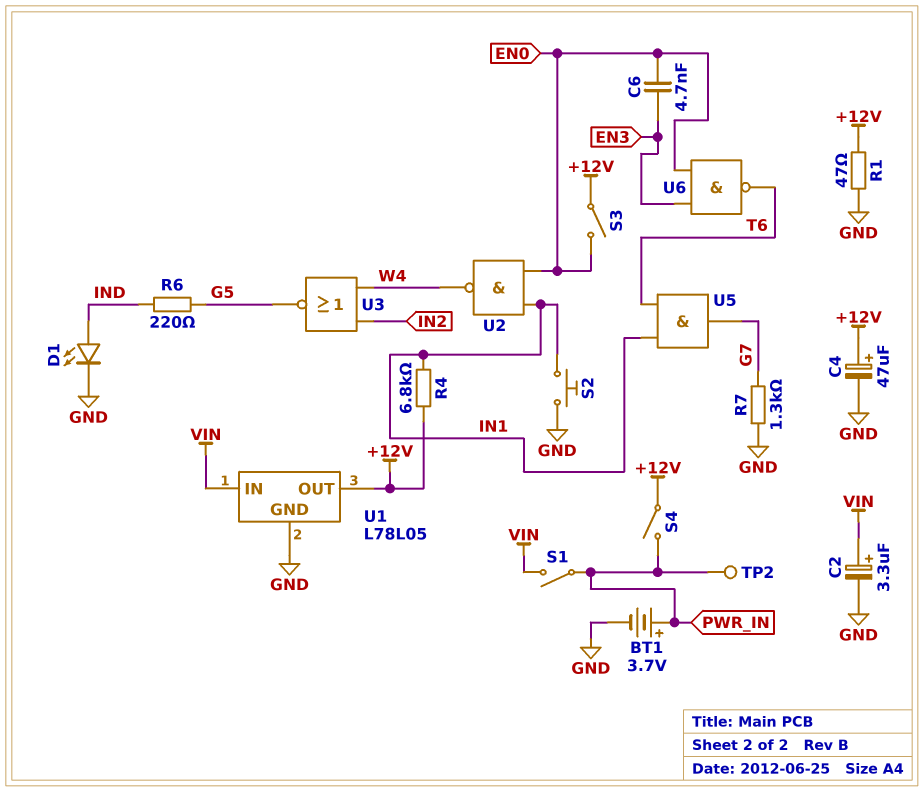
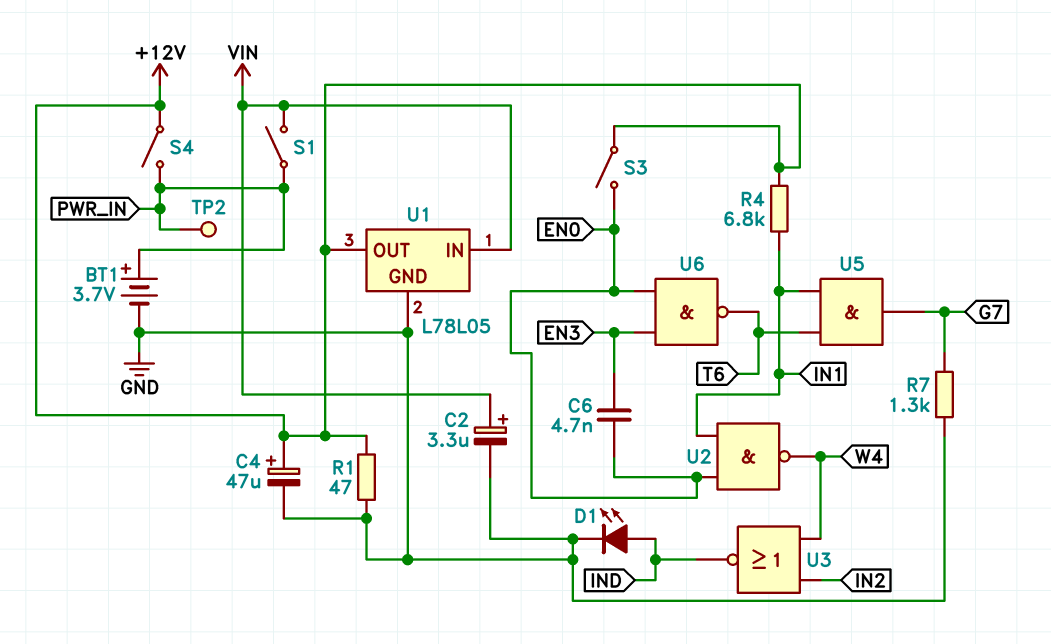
R6: 220 (G5, IND) -> none
S2: button (GND, IN1) -> none
U3: NOR (in IN2, in W4, out G5) -> NOR (in IN2, in W4, out IND)

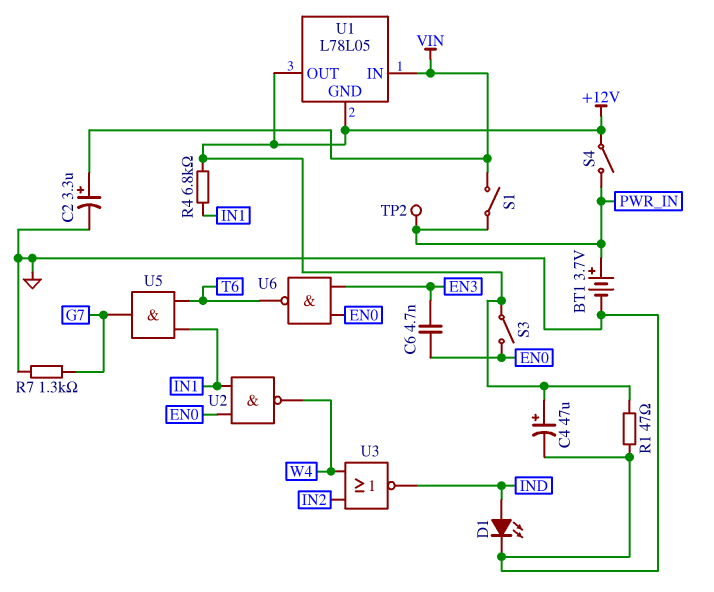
U1 pin GND: GND -> +12V

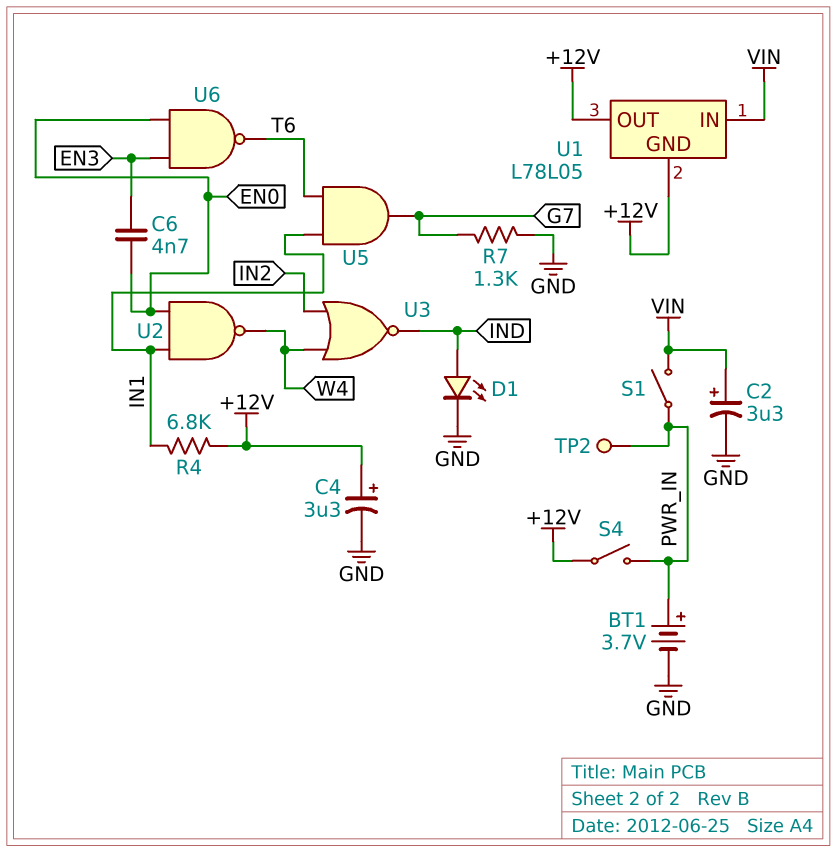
C4: 47uF (plus +12V, minus GND) -> 3.3uF (plus +12V, minus GND)
R1: 47 (+12V, GND) -> none
S3: switch (+12V, EN0) -> none

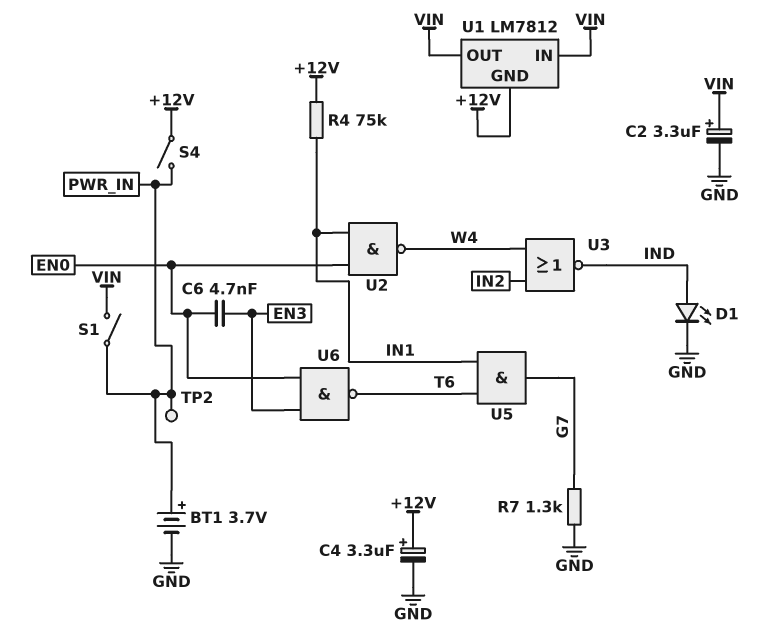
R4: 6.8k (+12V, IN1) -> 75k (+12V, IN1)
U1: L78L05 -> LM7812
U1 pin OUT: +12V -> VIN

